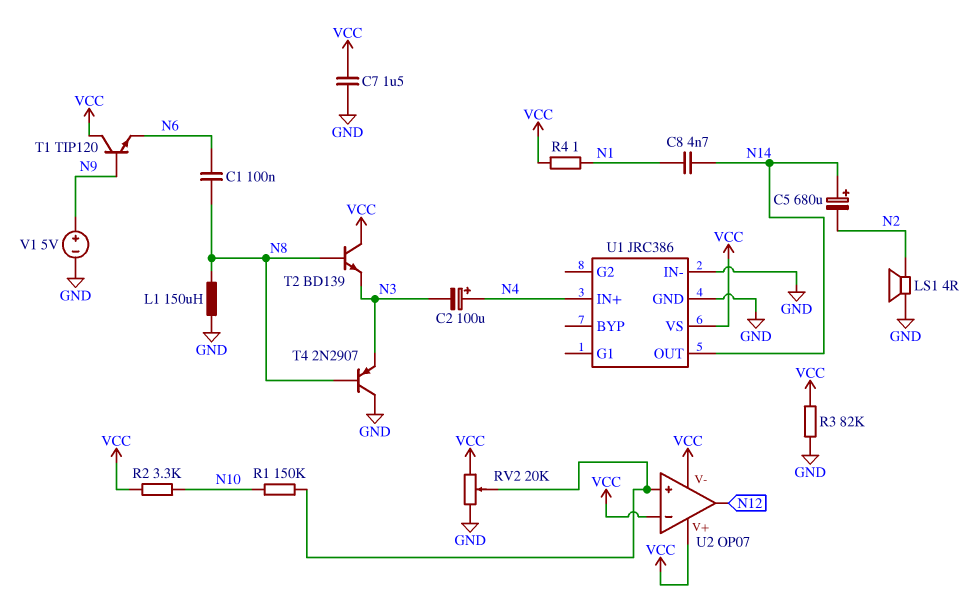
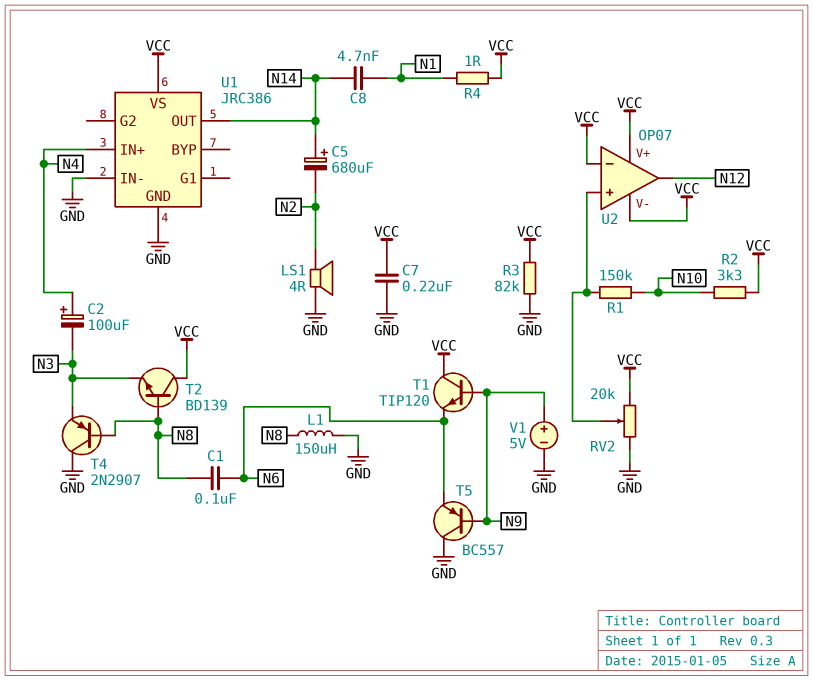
C7: 1.5uF (GND, VCC) -> 220nF (GND, VCC)
T5: none -> PNP BC557 (B N9, C GND, E N6)

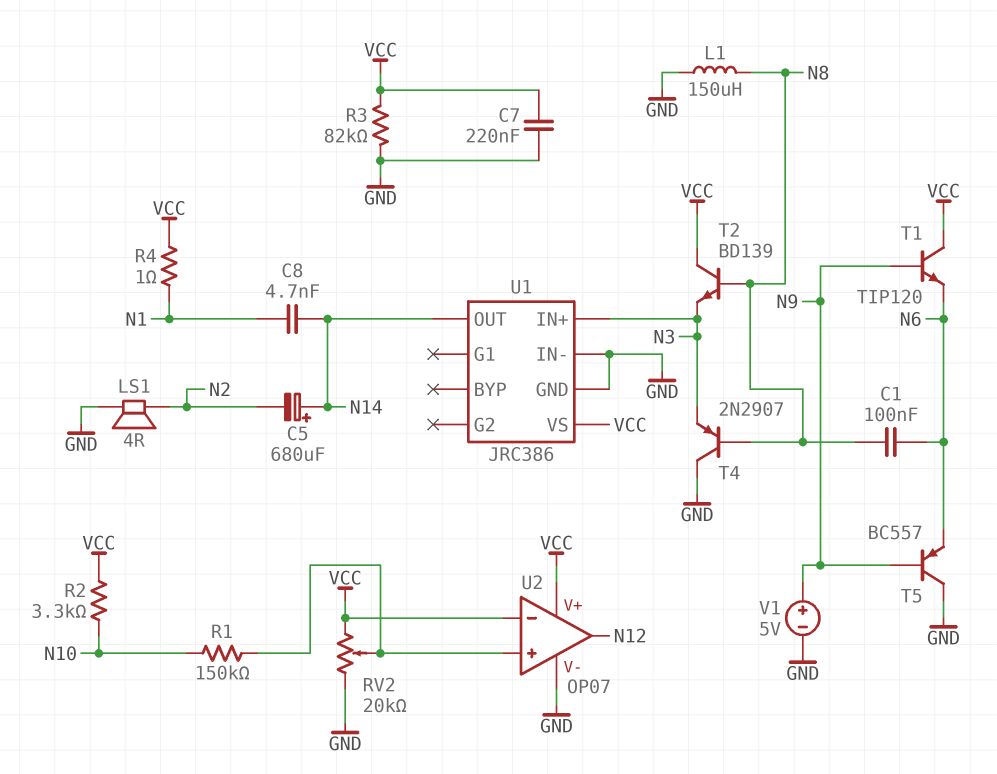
C2: 100uF (plus N4, minus N3) -> none
U1 pin IN+: N4 -> N3
U2 pin V-: VCC -> GND

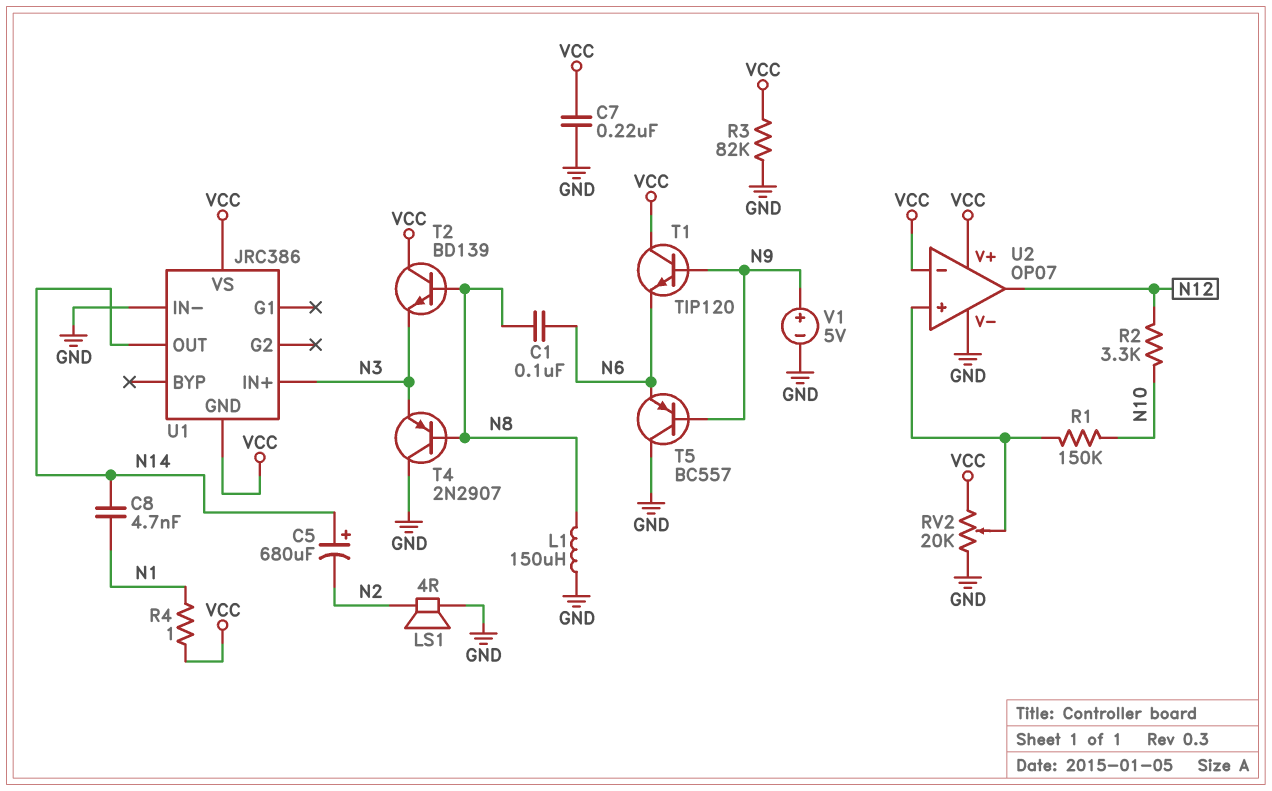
R2: 3.3k (N10, VCC) -> 3.3k (N10, N12)
U1 pin GND: GND -> VCC

